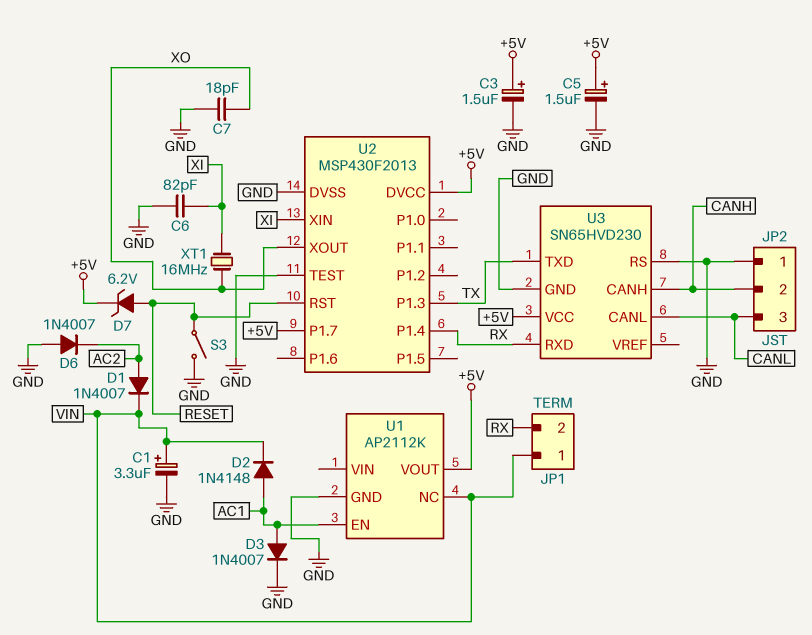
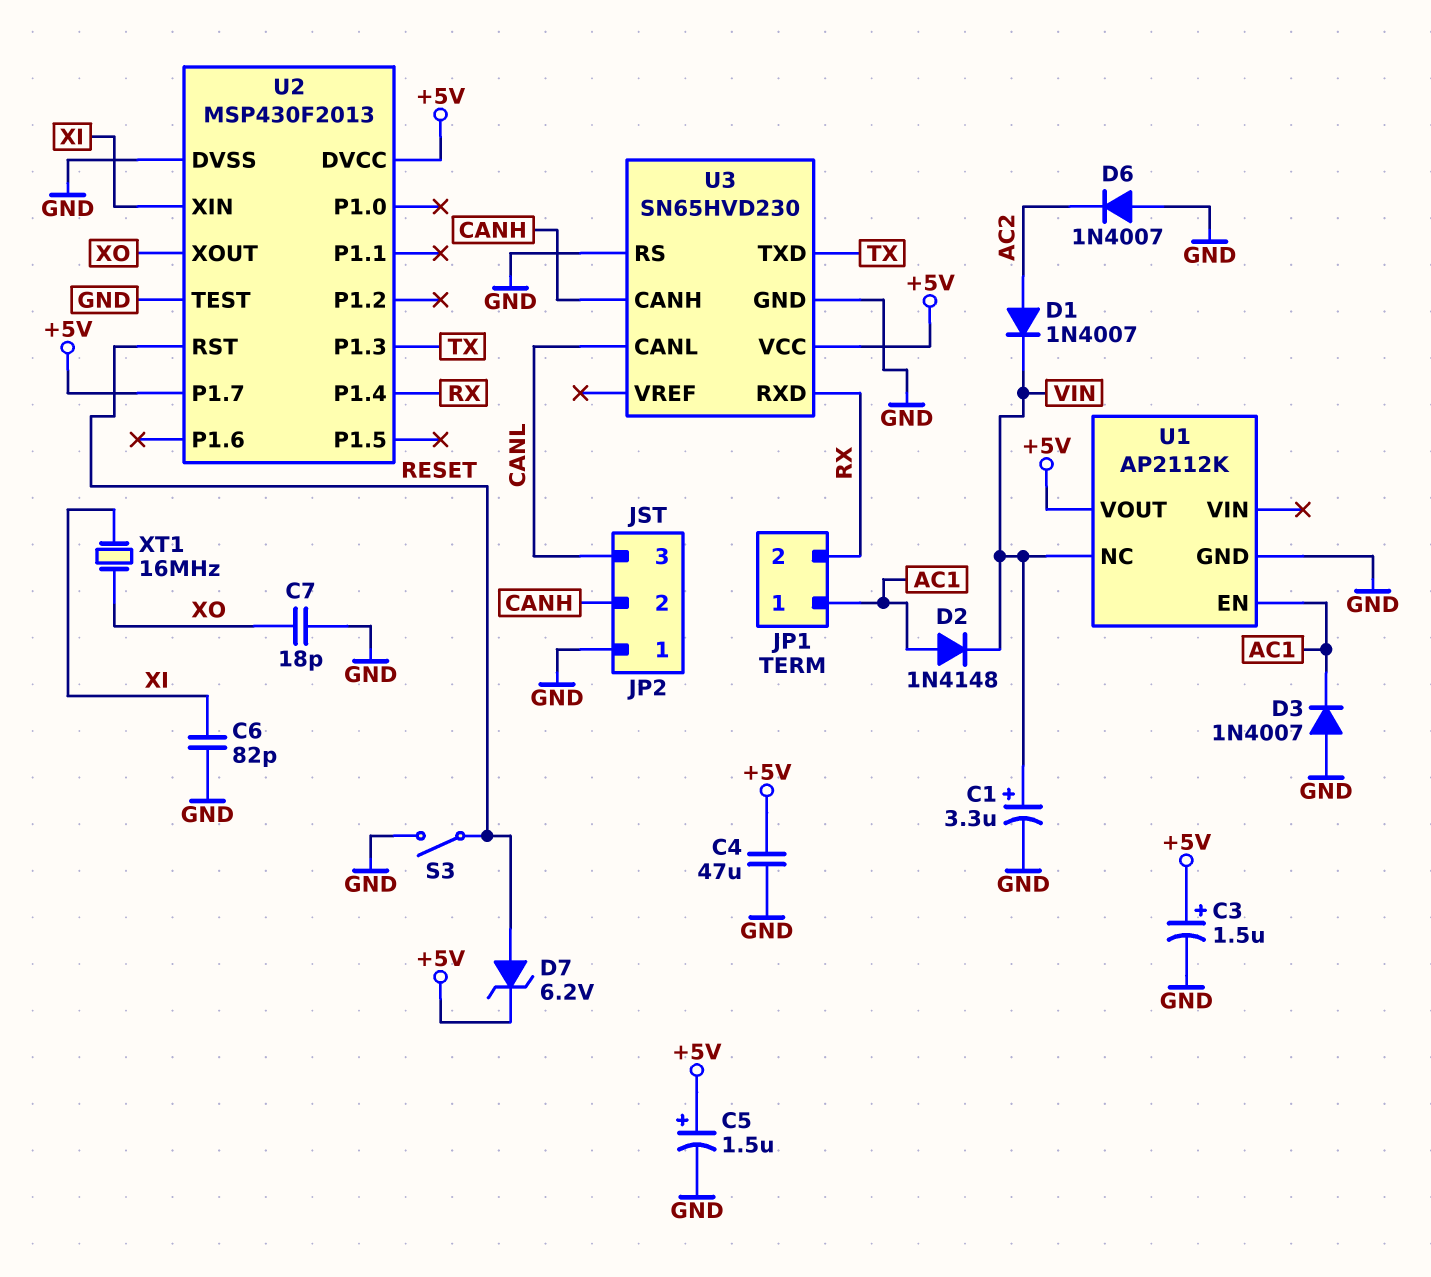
C4: none -> 47uF (+5V, GND)
D3: diode 1N4007 (A AC1, K GND) -> diode 1N4007 (A GND, K AC1)
JP1 pin 1: VIN -> AC1

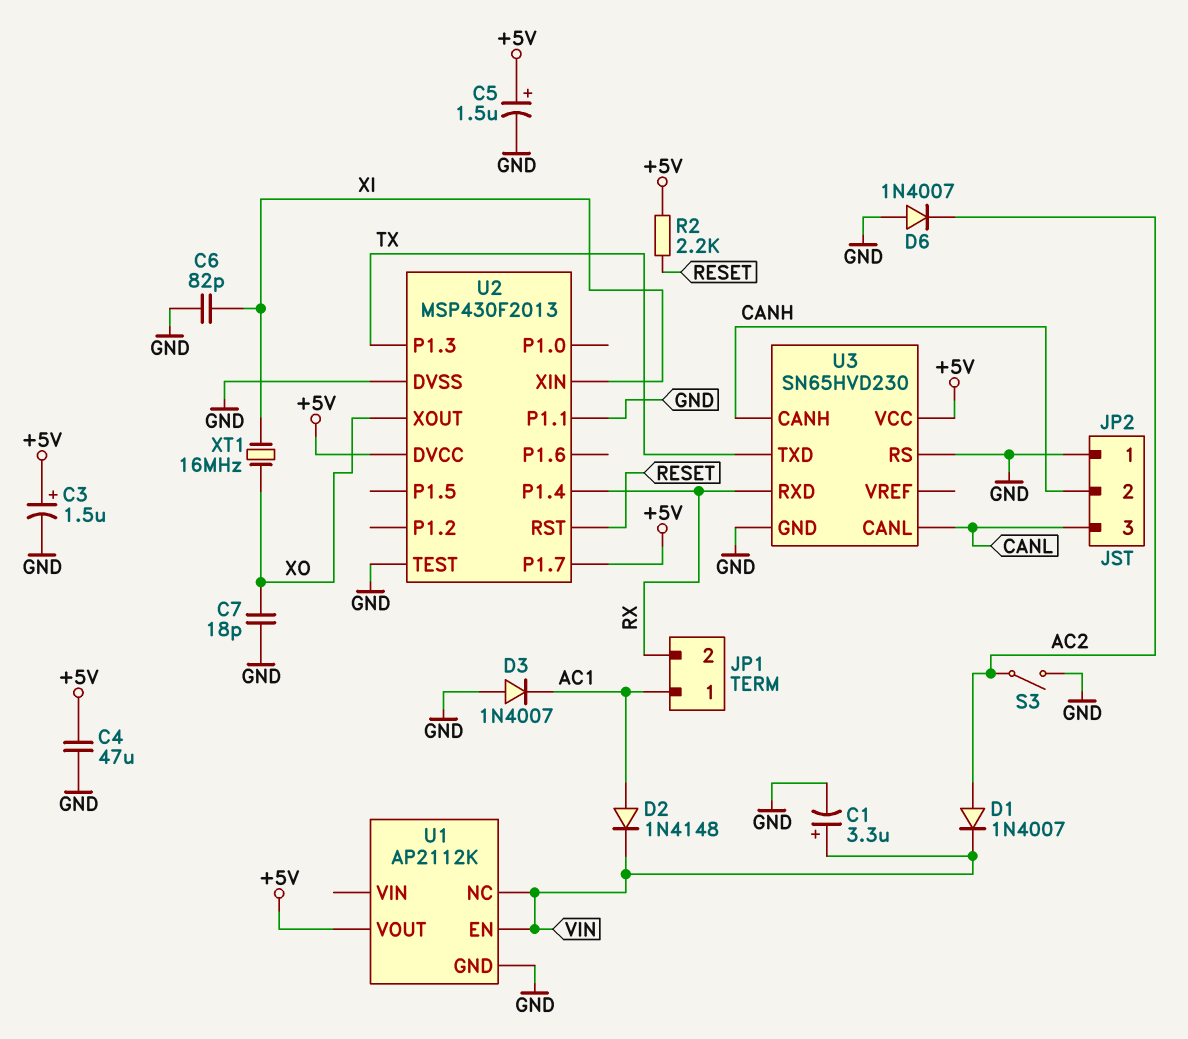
D7: zener 6.2V (A RESET, K +5V) -> none
R2: none -> 2.2k (+5V, RESET)
S3: switch (GND, RESET) -> switch (AC2, GND)
U1 pin EN: AC1 -> VIN
U2 pin P1.1: none -> GND

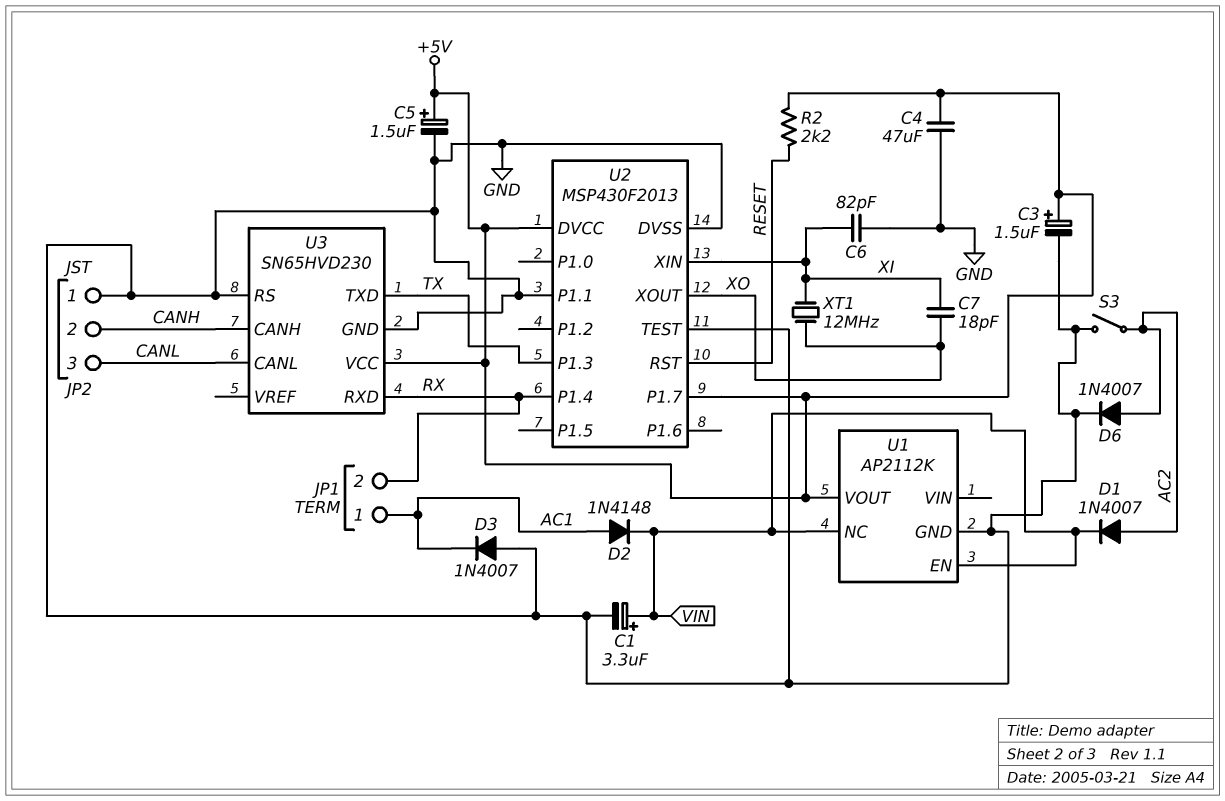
C7: 18pF (GND, XO) -> 18pF (XI, XO)
D6: diode 1N4007 (A GND, K AC2) -> diode 1N4007 (A AC2, K GND)
XT1: 16MHz (XI, XO) -> 12MHz (XI, XO)

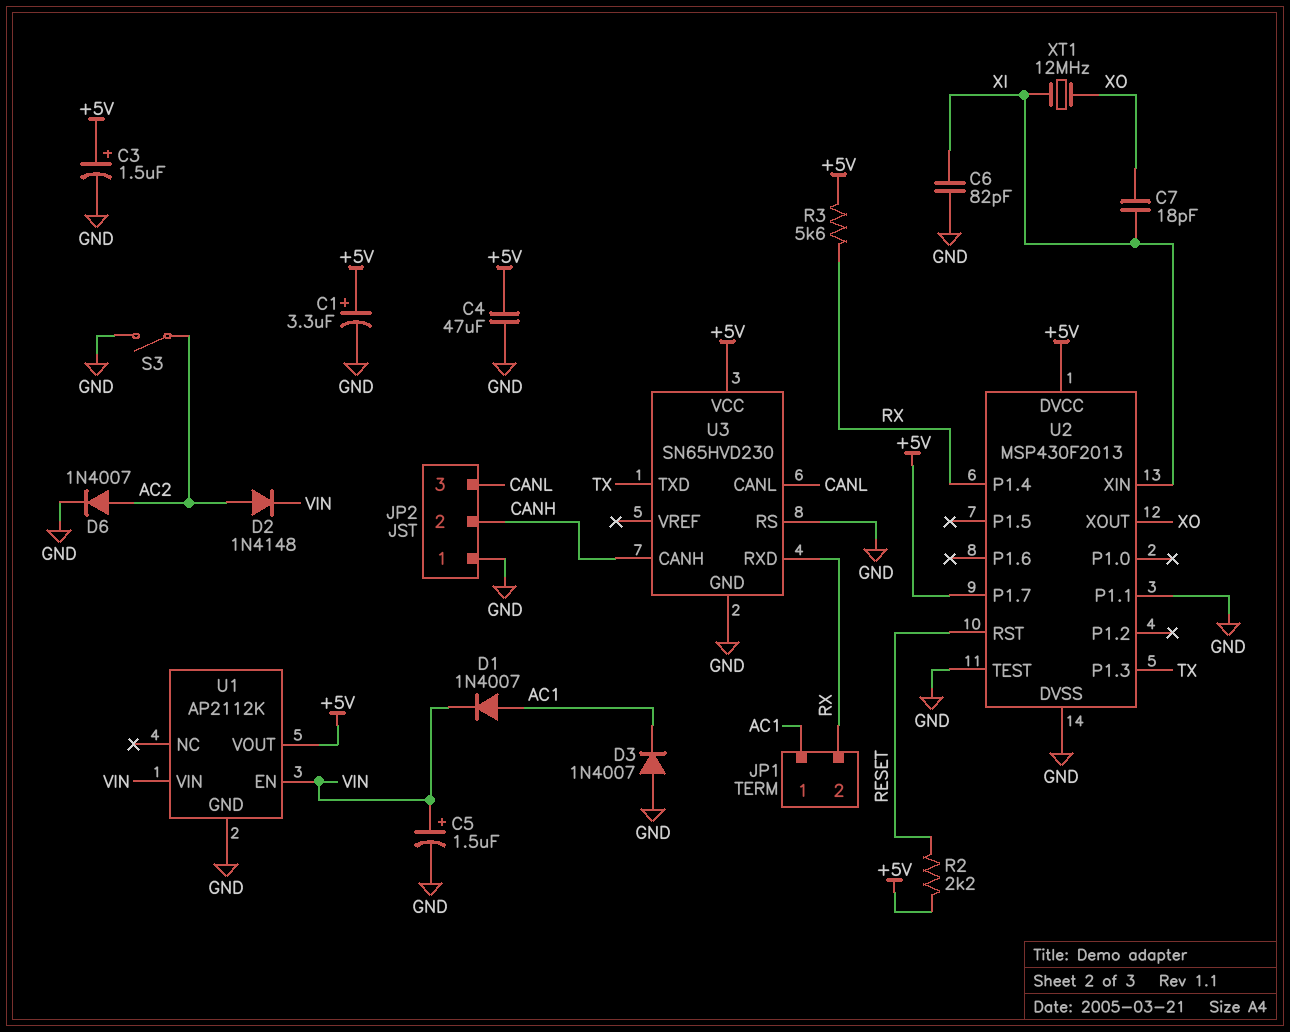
C1: 3.3uF (plus VIN, minus GND) -> 3.3uF (plus +5V, minus GND)
C5: 1.5uF (plus +5V, minus GND) -> 1.5uF (plus VIN, minus GND)
D1: diode 1N4007 (A AC2, K VIN) -> diode 1N4007 (A AC1, K VIN)
D2: diode 1N4148 (A AC1, K VIN) -> diode 1N4148 (A AC2, K VIN)
R3: none -> 5.6k (+5V, RX)
U1 pin NC: VIN -> none
U1 pin VIN: none -> VIN

